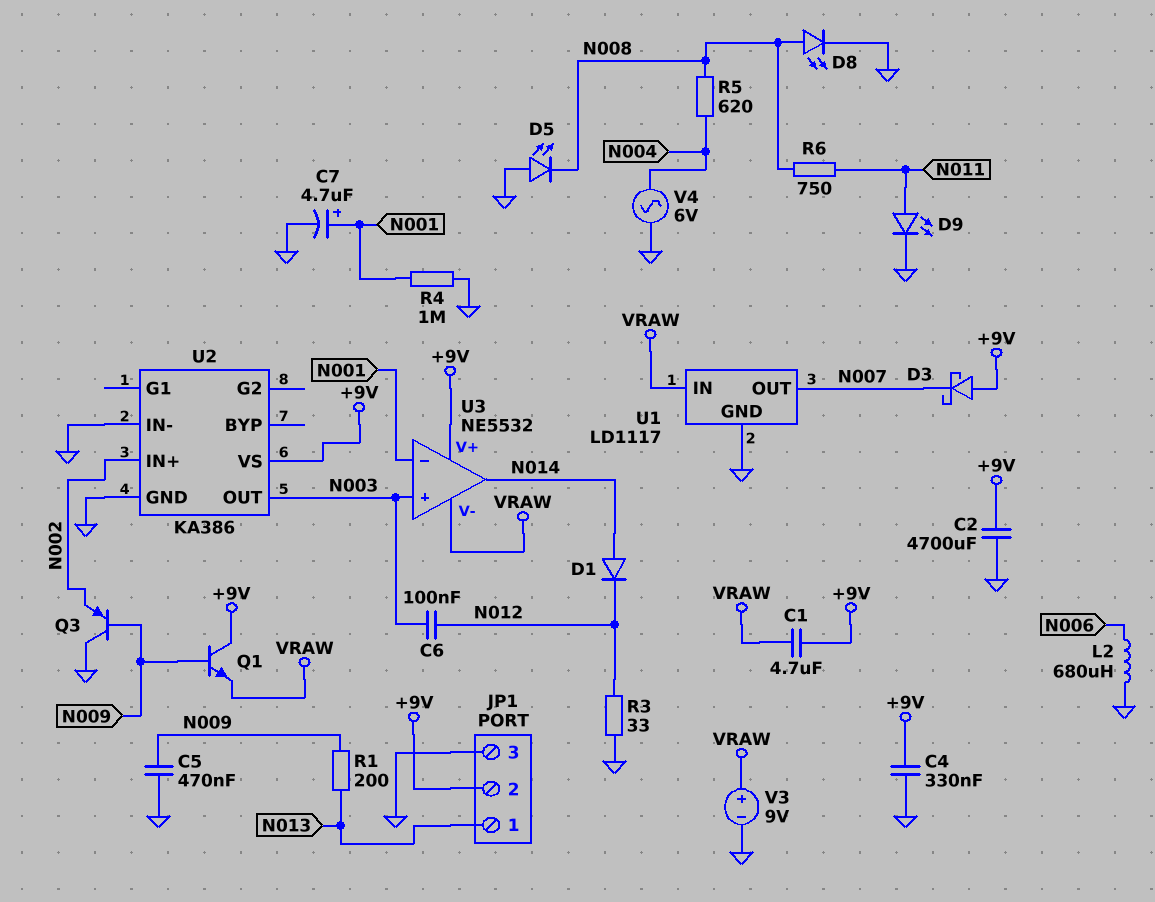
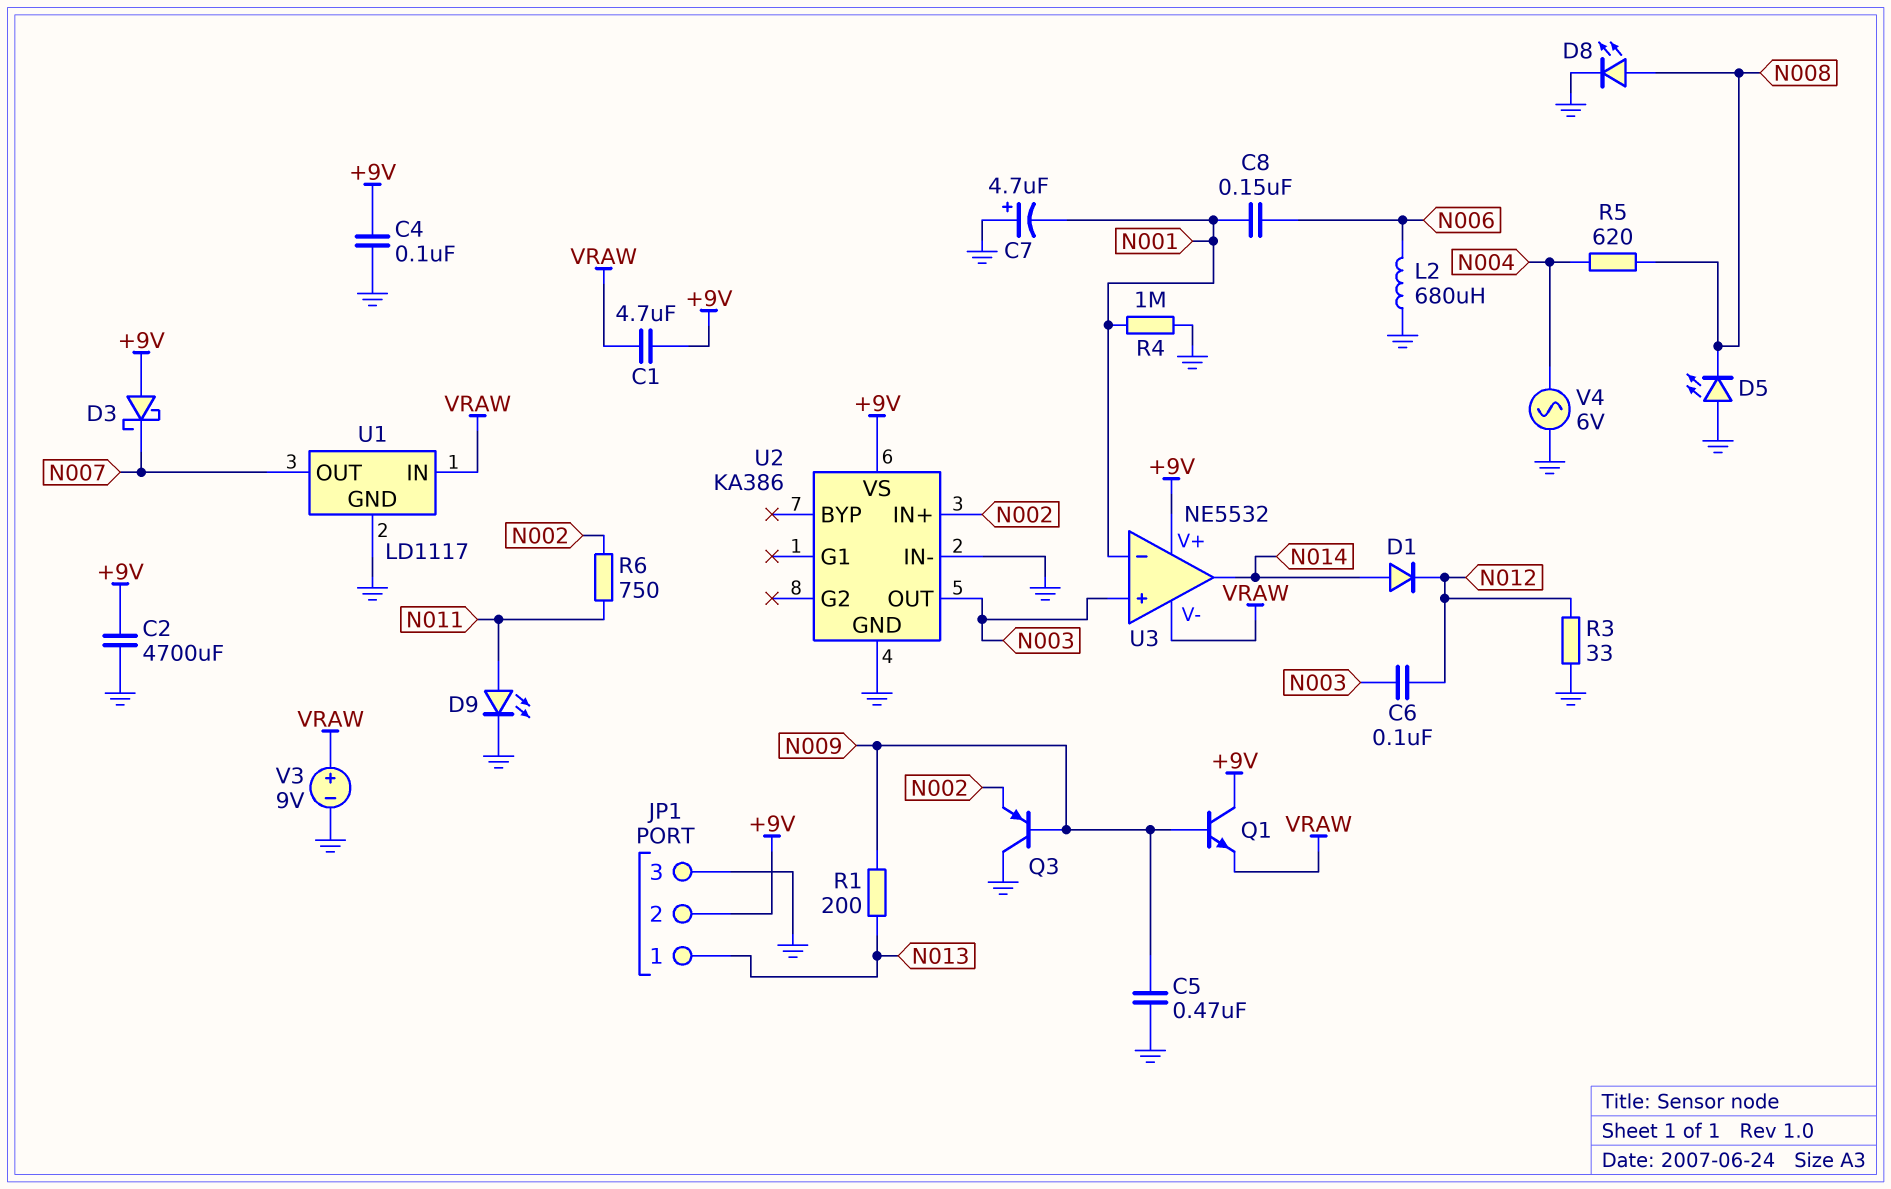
C4: 330nF (+9V, GND) -> 100nF (+9V, GND)
C7: 4.7uF (plus N001, minus GND) -> 4.7uF (plus GND, minus N001)
C8: none -> 150nF (N001, N006)
R6: 750 (N008, N011) -> 750 (N002, N011)

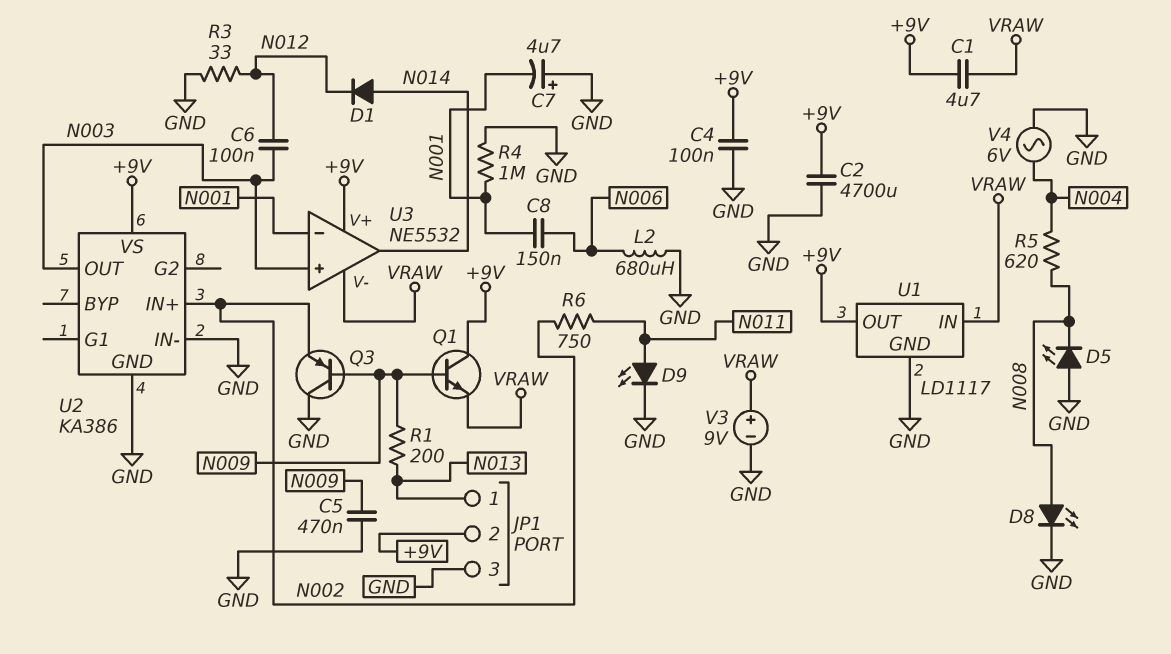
D3: schottky (A +9V, K N007) -> none
U1 pin OUT: N007 -> +9V

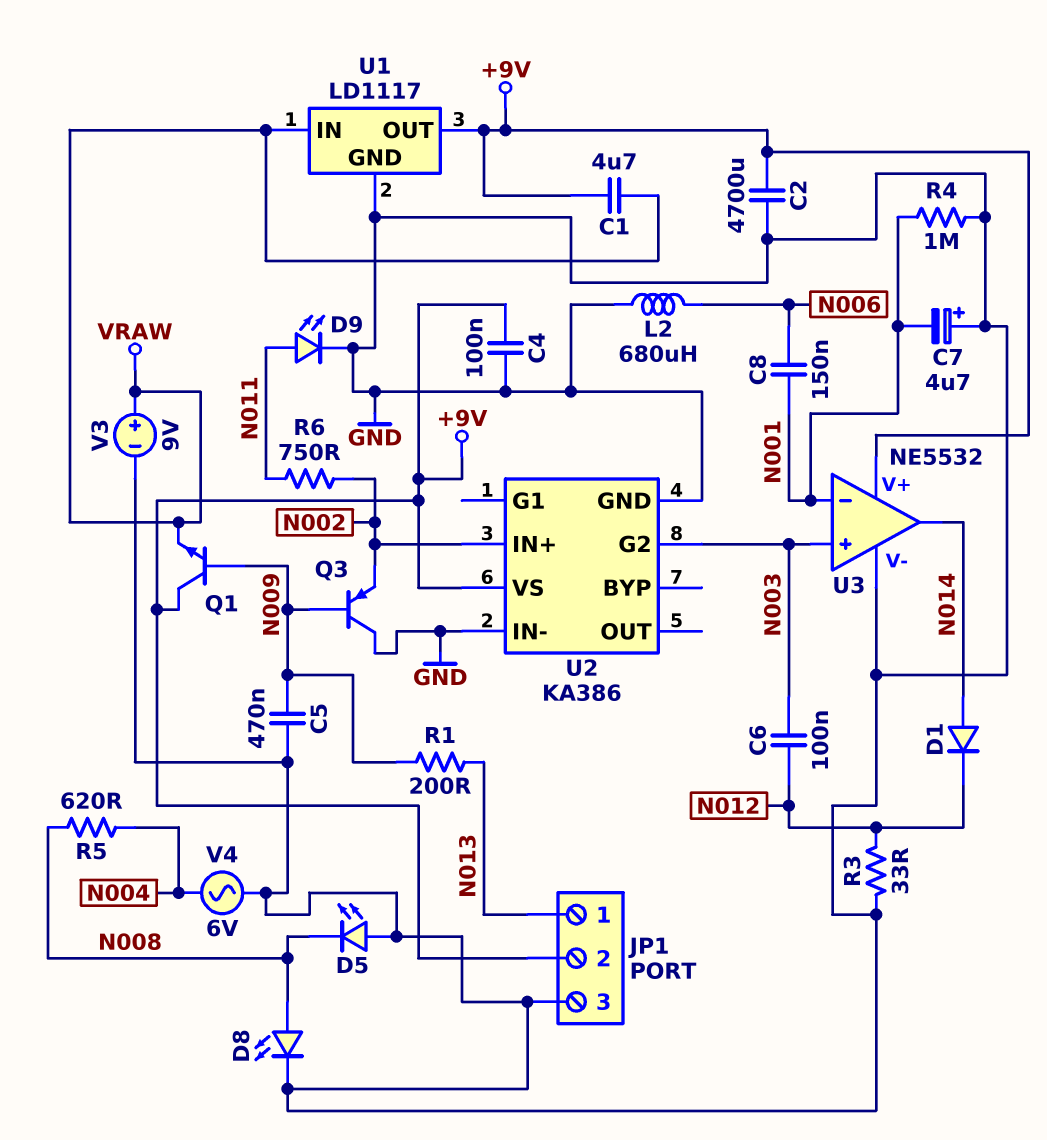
U2 pin G2: none -> N003
U2 pin OUT: N003 -> none
U3 pin V-: VRAW -> GND

